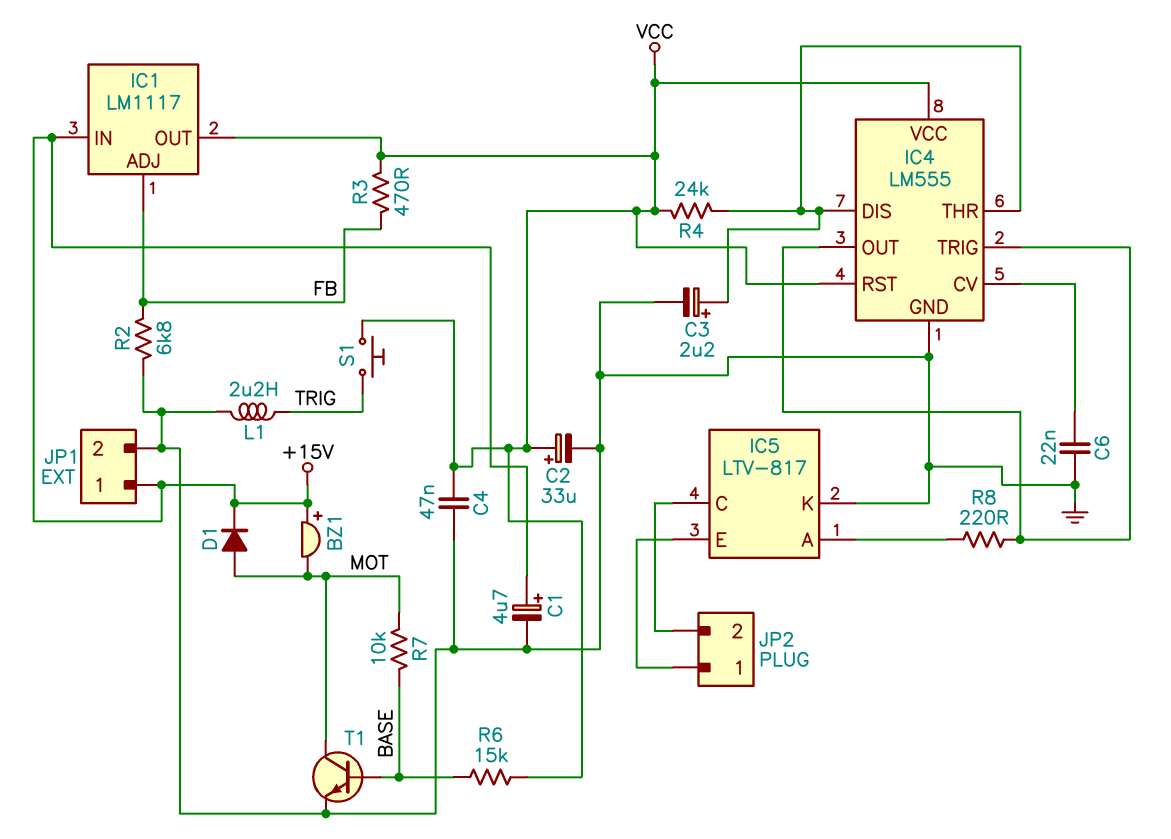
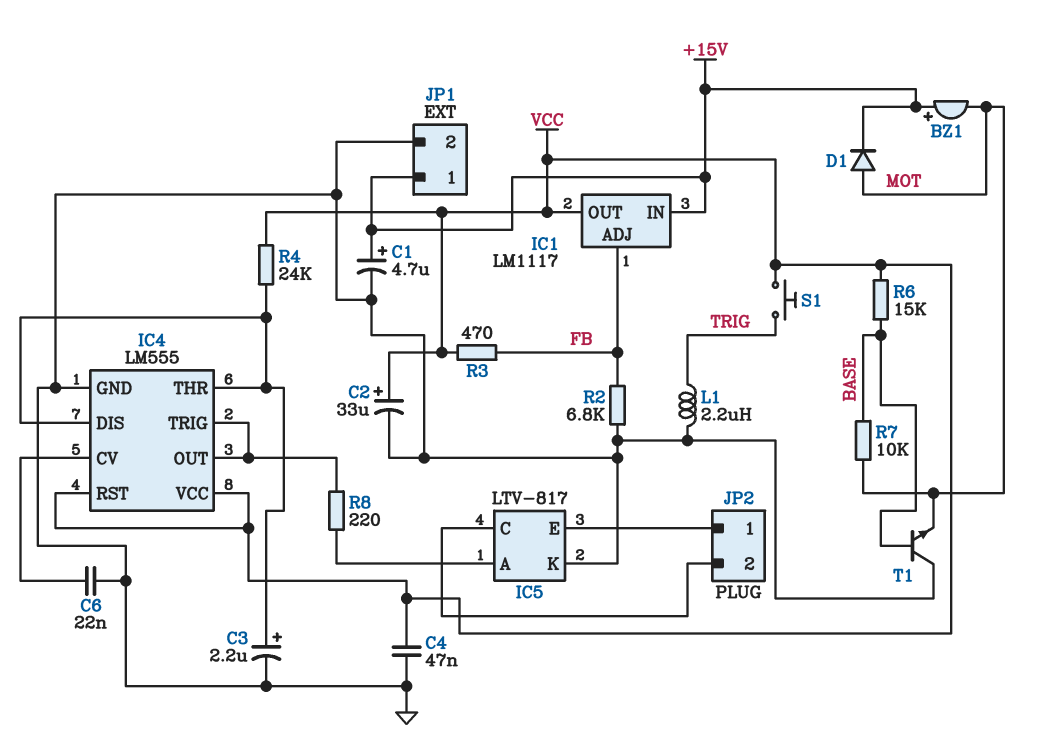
T1: NPN (B BASE, C MOT, E GND) -> NPN (B BASE, C GND, E MOT)

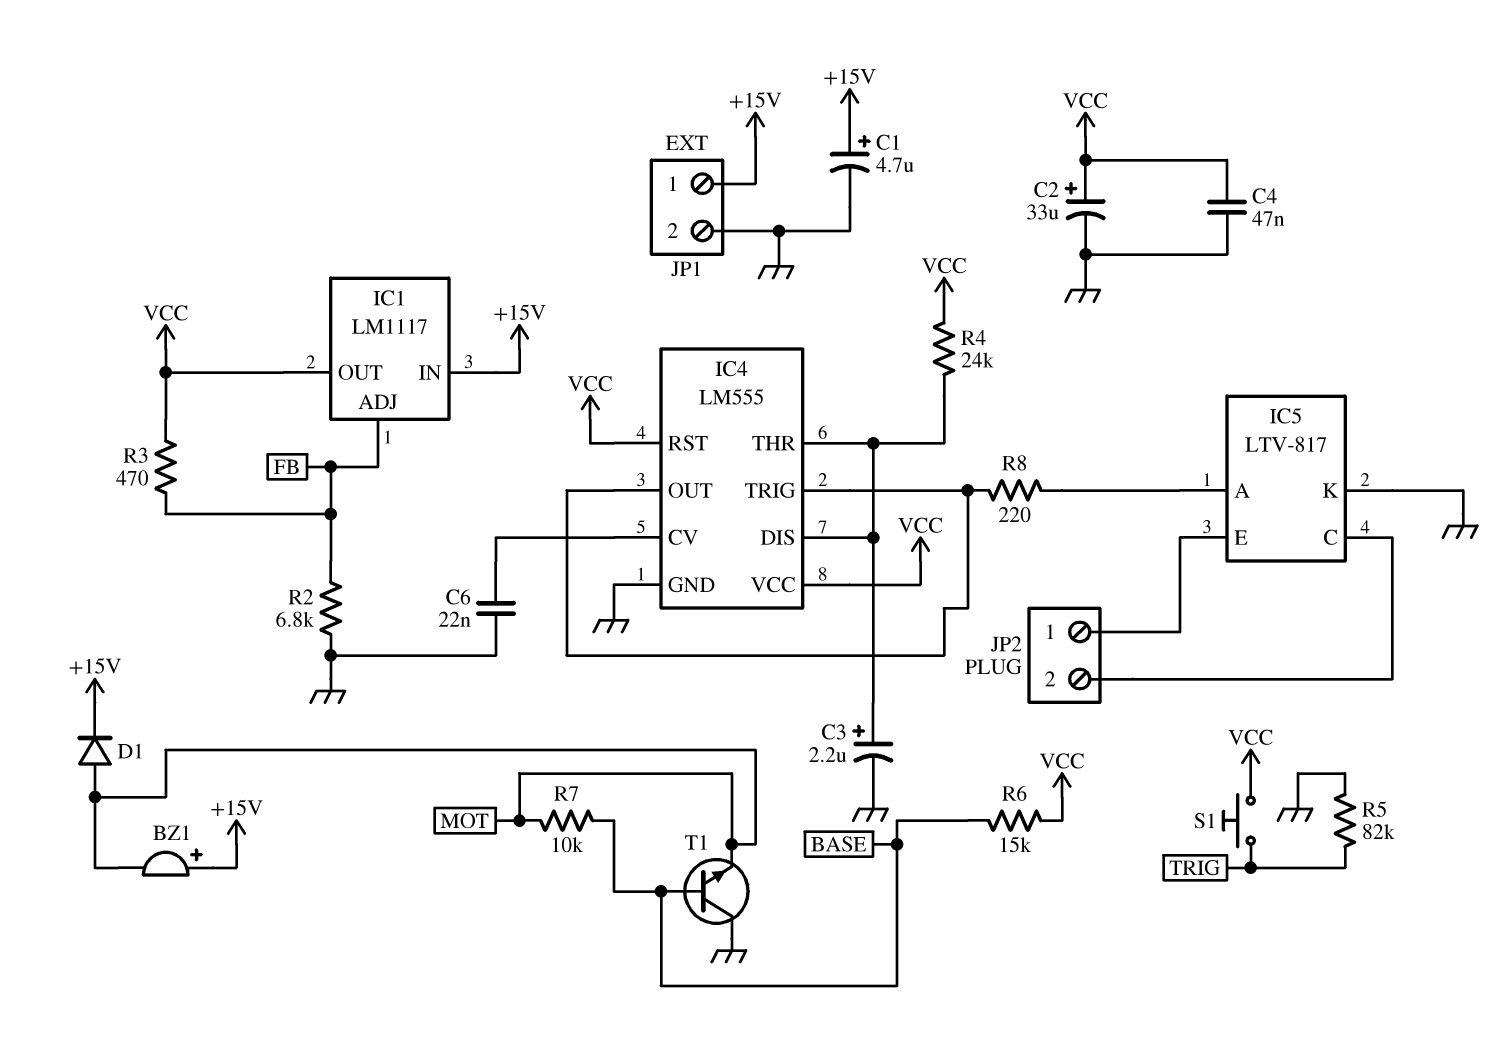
L1: 2.2uH (GND, TRIG) -> none
R5: none -> 82k (GND, TRIG)

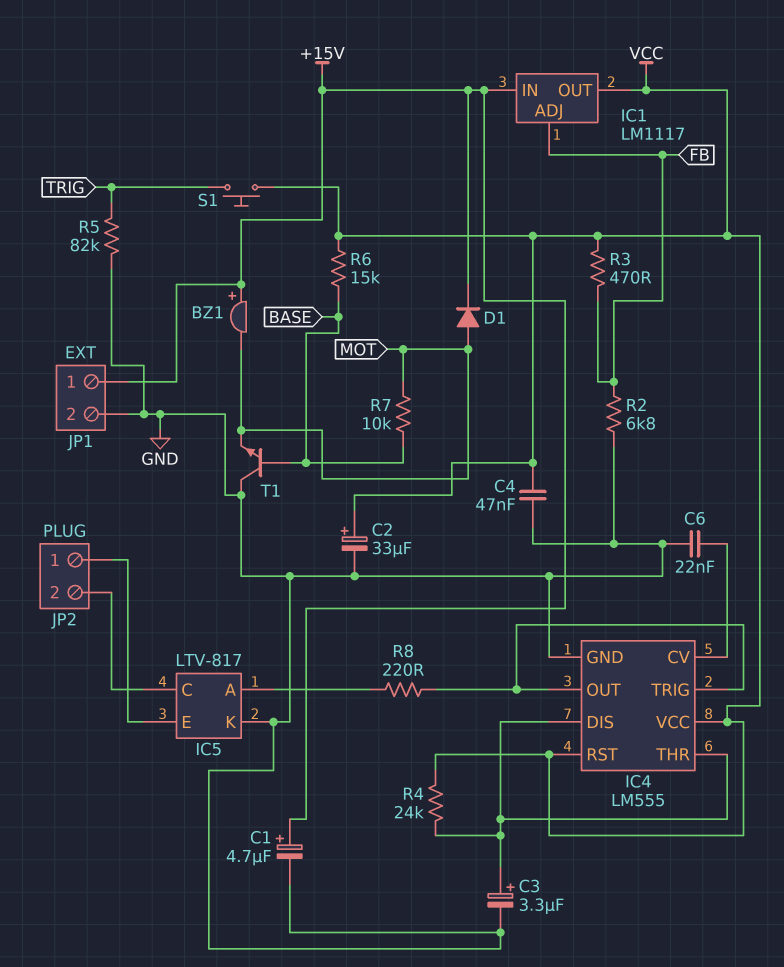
C3: 2.2uF (plus IC4/DIS, minus GND) -> 3.3uF (plus IC4/DIS, minus GND)

